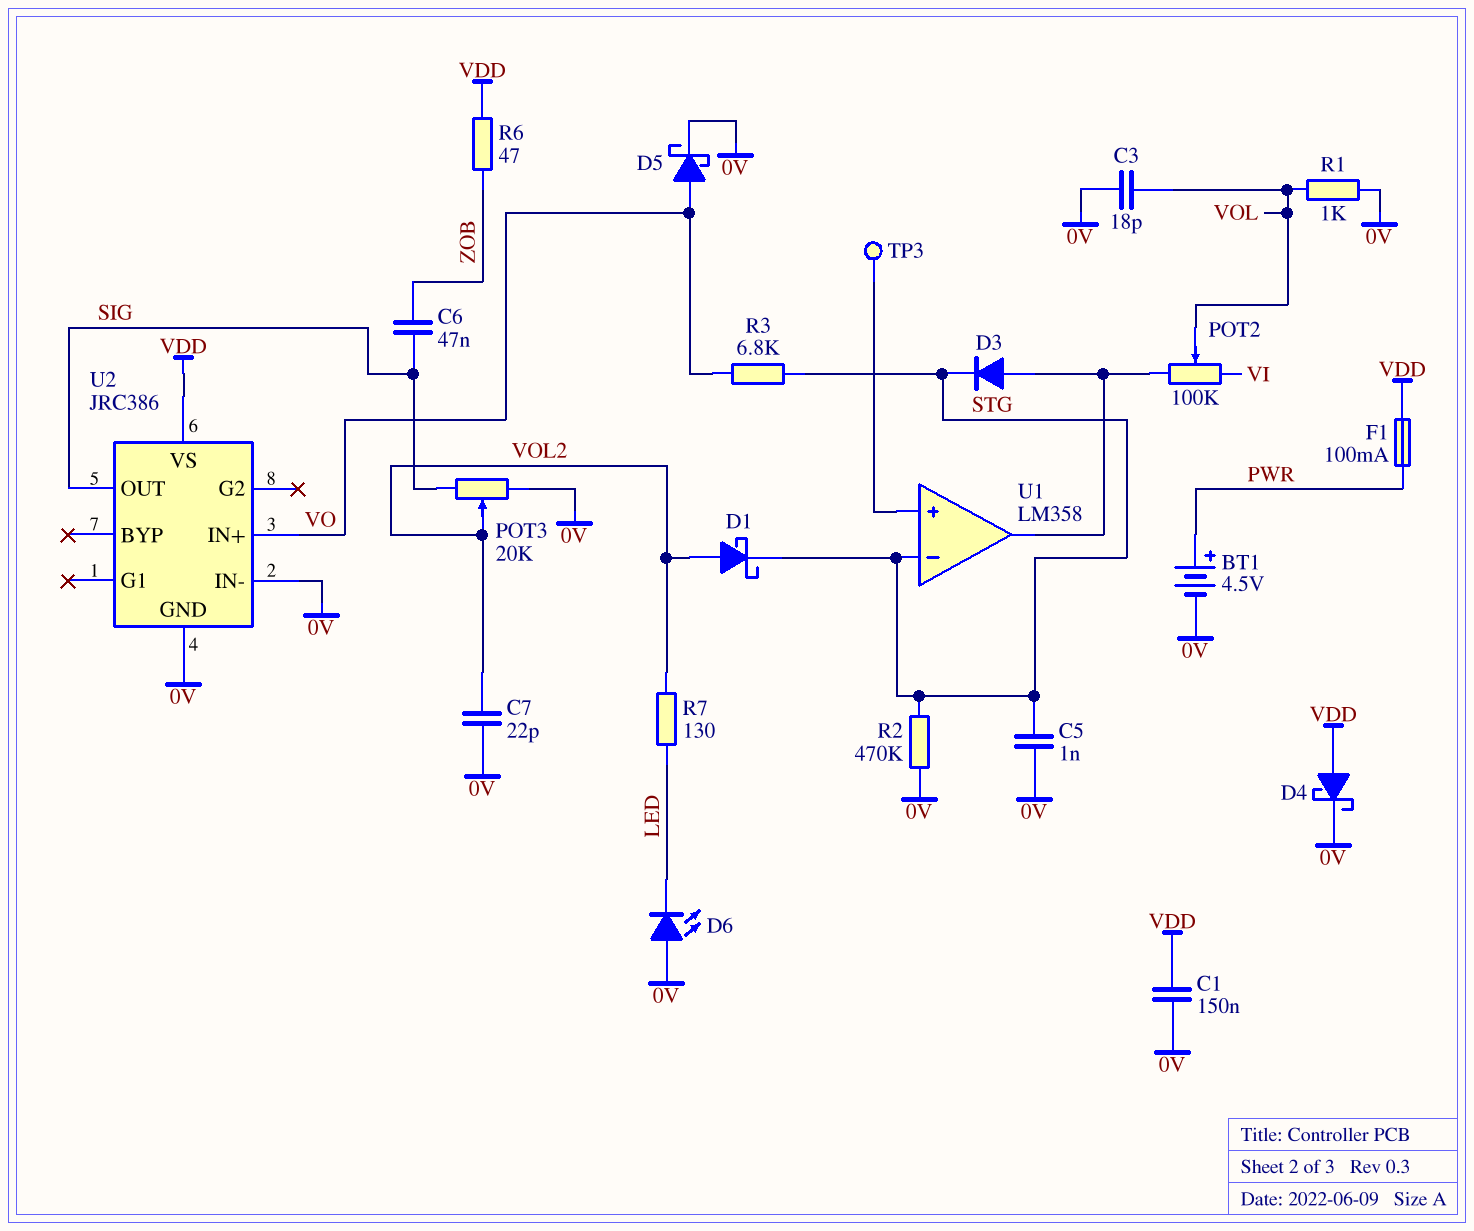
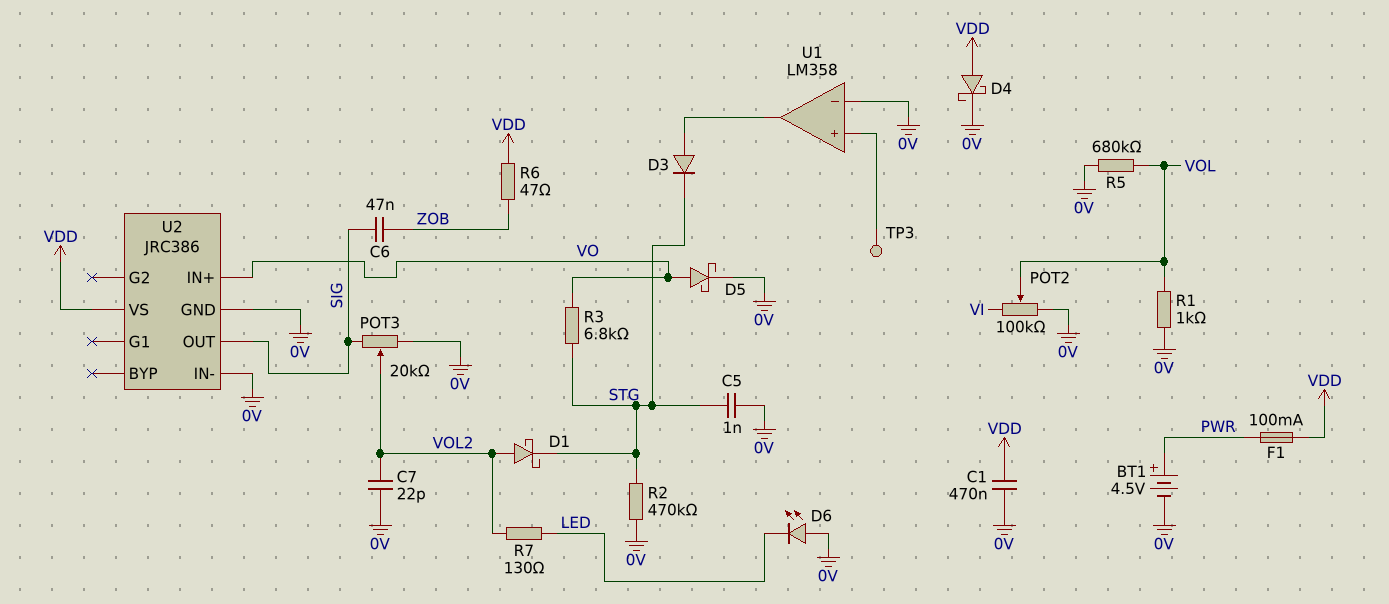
C1: 150nF (0V, VDD) -> 470nF (0V, VDD)
C3: 18pF (0V, VOL) -> none
POT2: 100k (U1/out, VI, wiper VOL) -> 100k (0V, VI, wiper VOL)
R5: none -> 680k (0V, VOL)
U1 pin in-: STG -> 0V

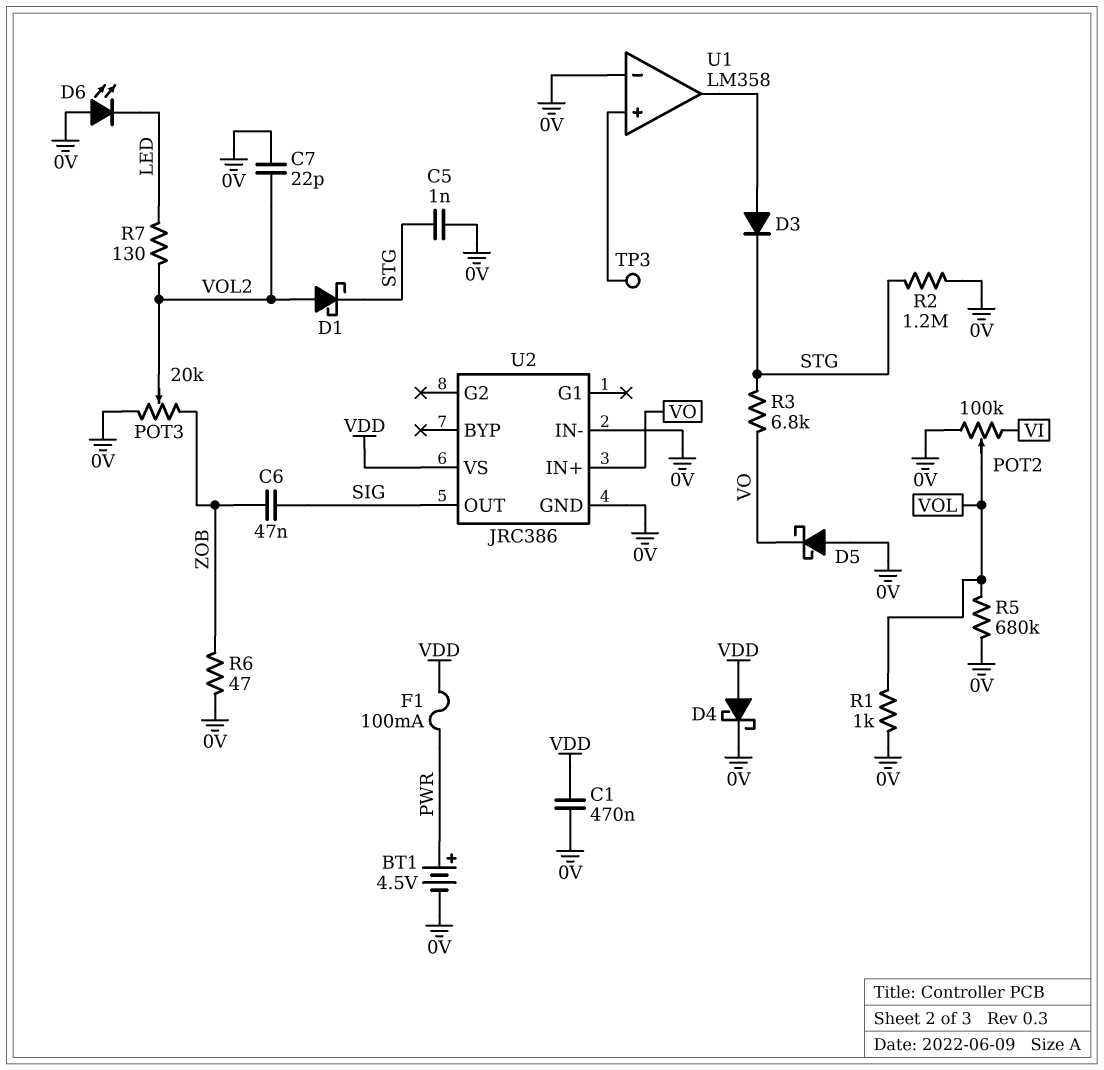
D5: schottky (A VO, K 0V) -> schottky (A 0V, K VO)
POT3: 20k (0V, SIG, wiper VOL2) -> 20k (0V, ZOB, wiper VOL2)
R2: 470k (0V, STG) -> 1.2M (0V, STG)
R6: 47 (VDD, ZOB) -> 47 (0V, ZOB)

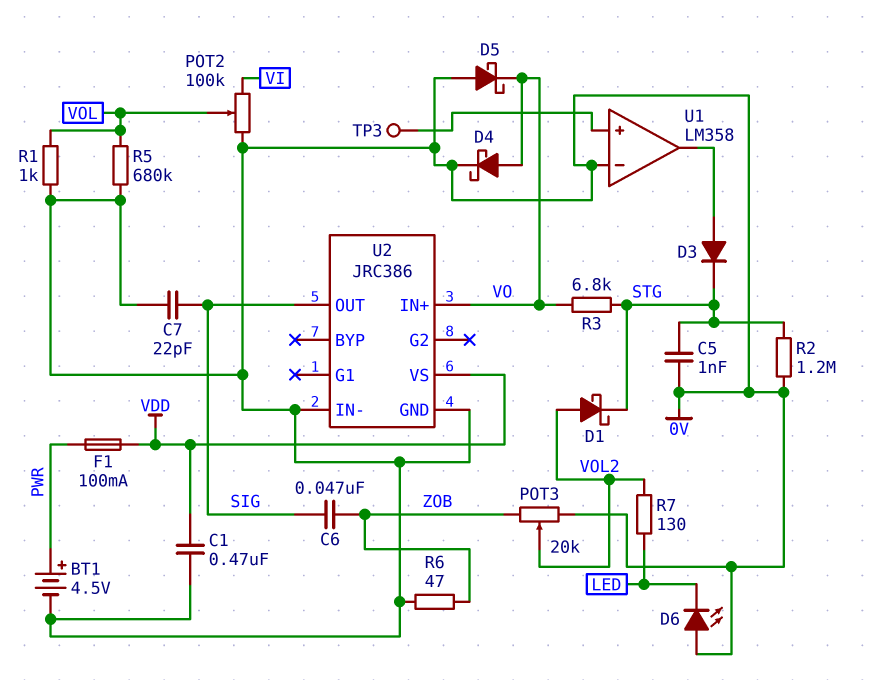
C7: 22pF (0V, VOL2) -> 22pF (0V, SIG)
D4: schottky (A VDD, K 0V) -> schottky (A VO, K 0V)

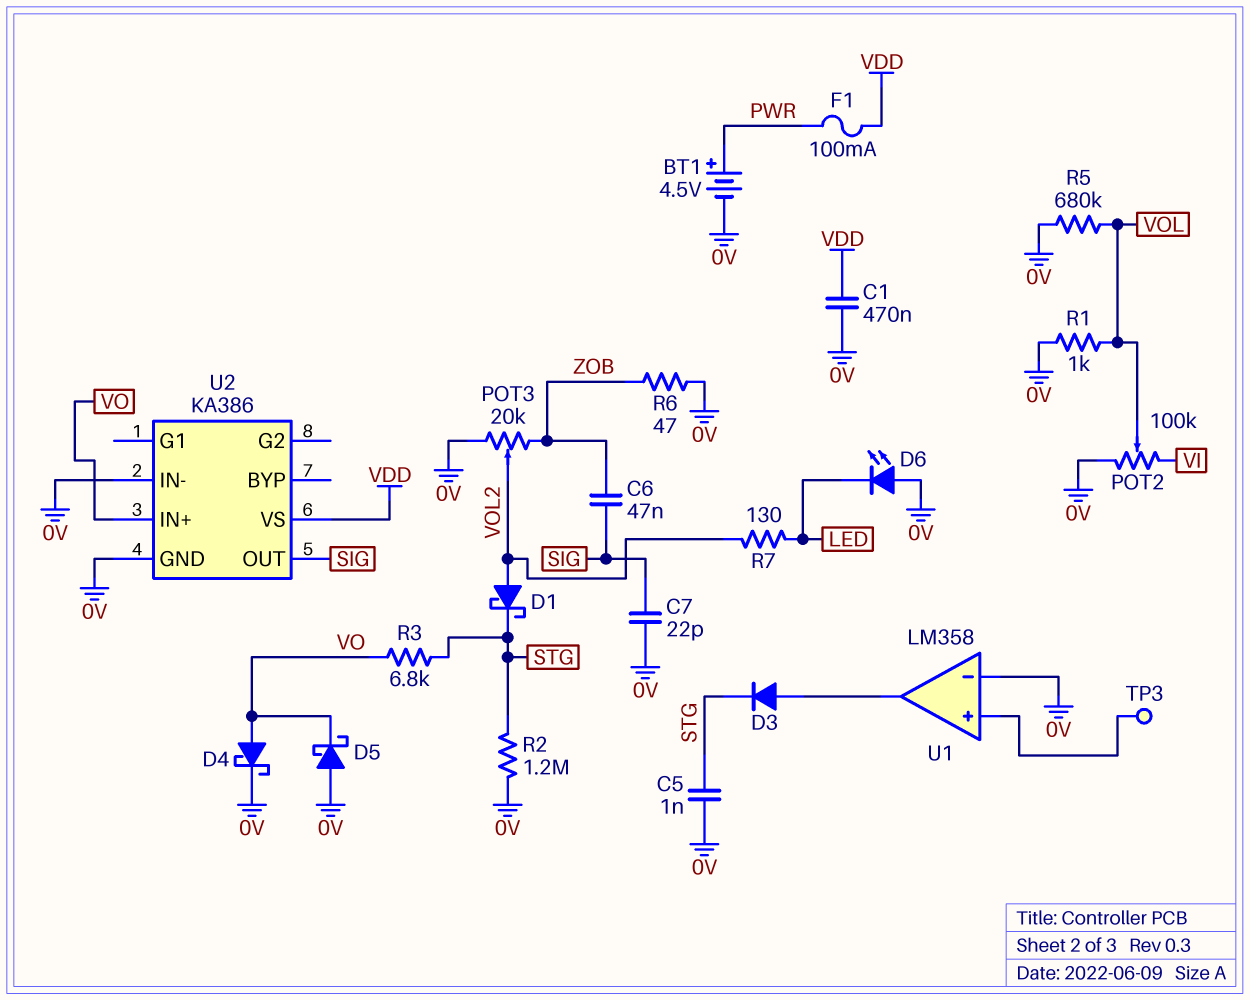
U2: JRC386 -> KA386

